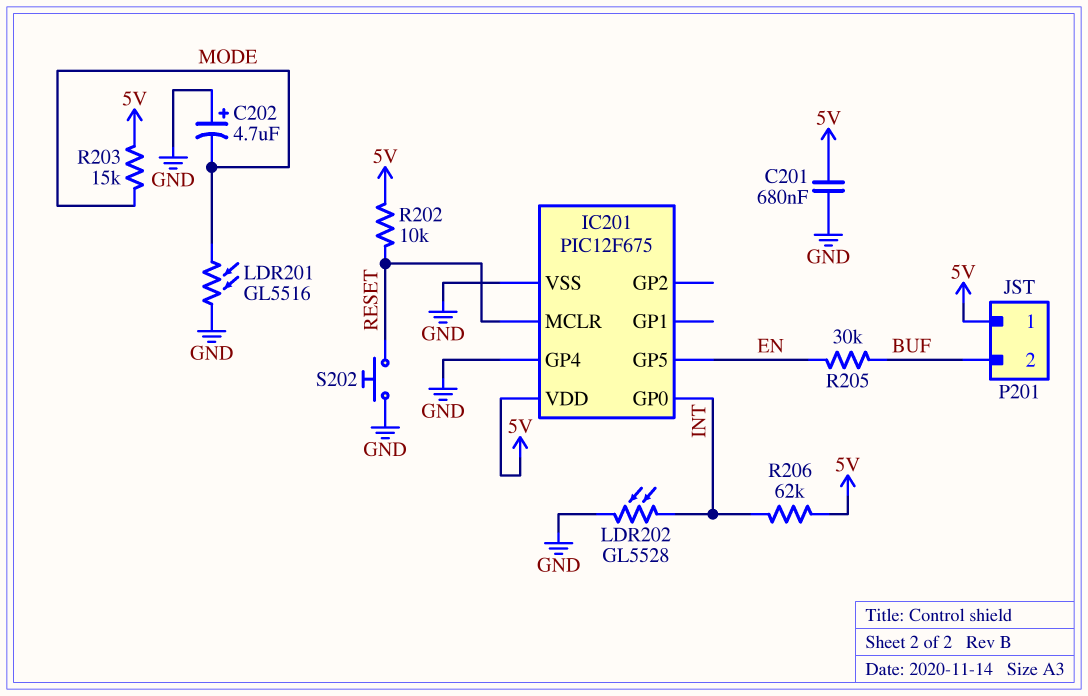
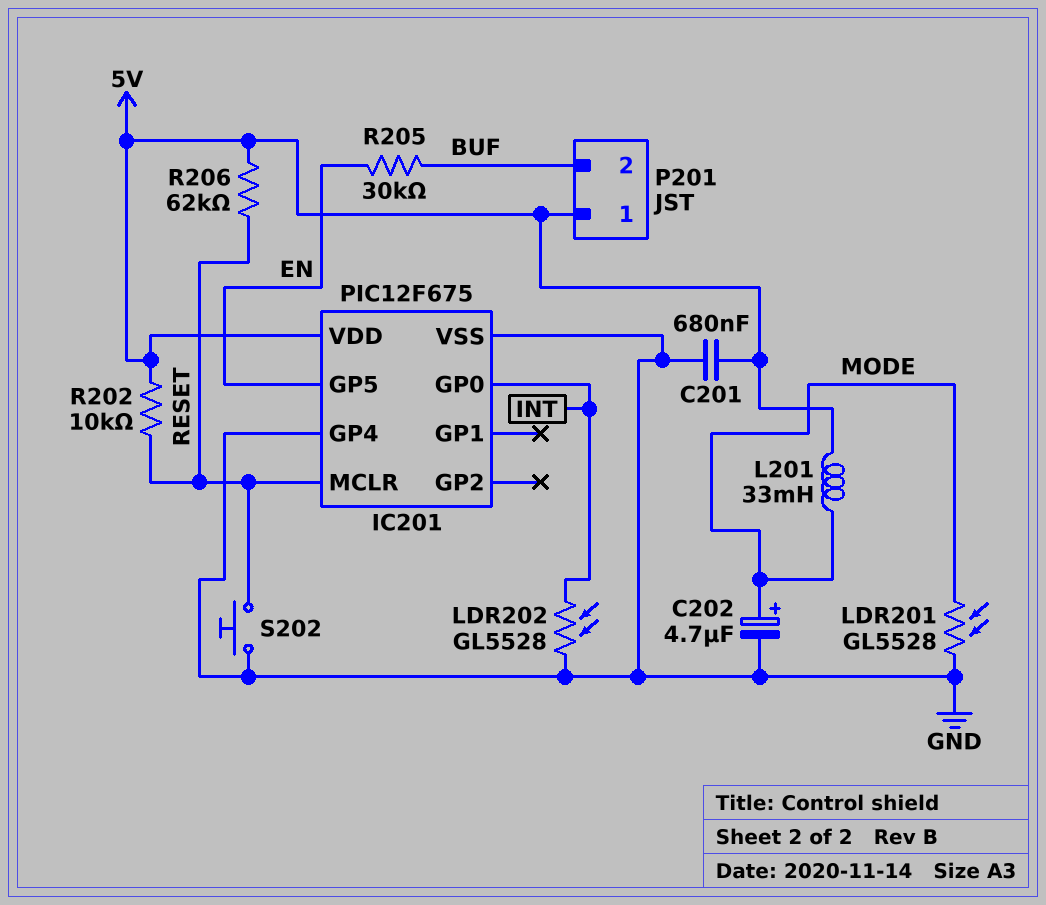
C202: 4.7uF (plus GND, minus MODE) -> 4.7uF (plus MODE, minus GND)
L201: none -> 33mH (5V, MODE)
LDR201: GL5516 (GND, MODE) -> GL5528 (GND, MODE)
R203: 15k (5V, MODE) -> none
R206: 62k (5V, INT) -> 62k (5V, RESET)

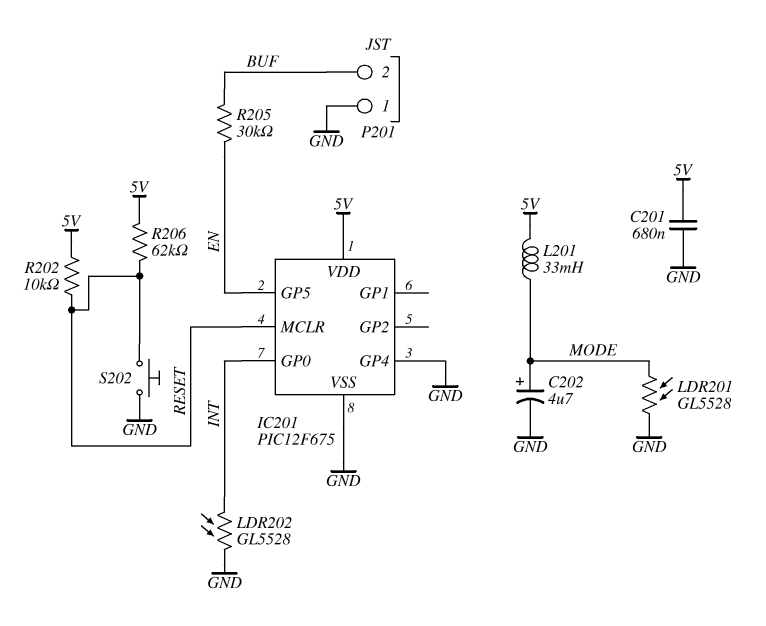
P201 pin 1: 5V -> GND

